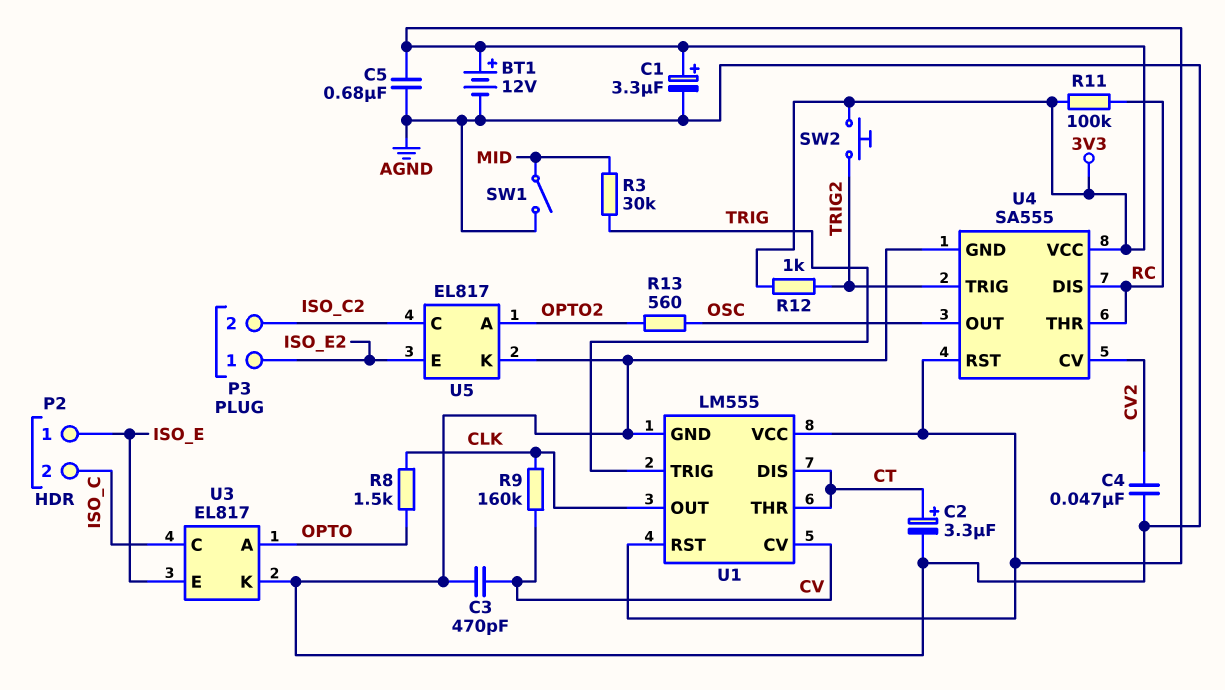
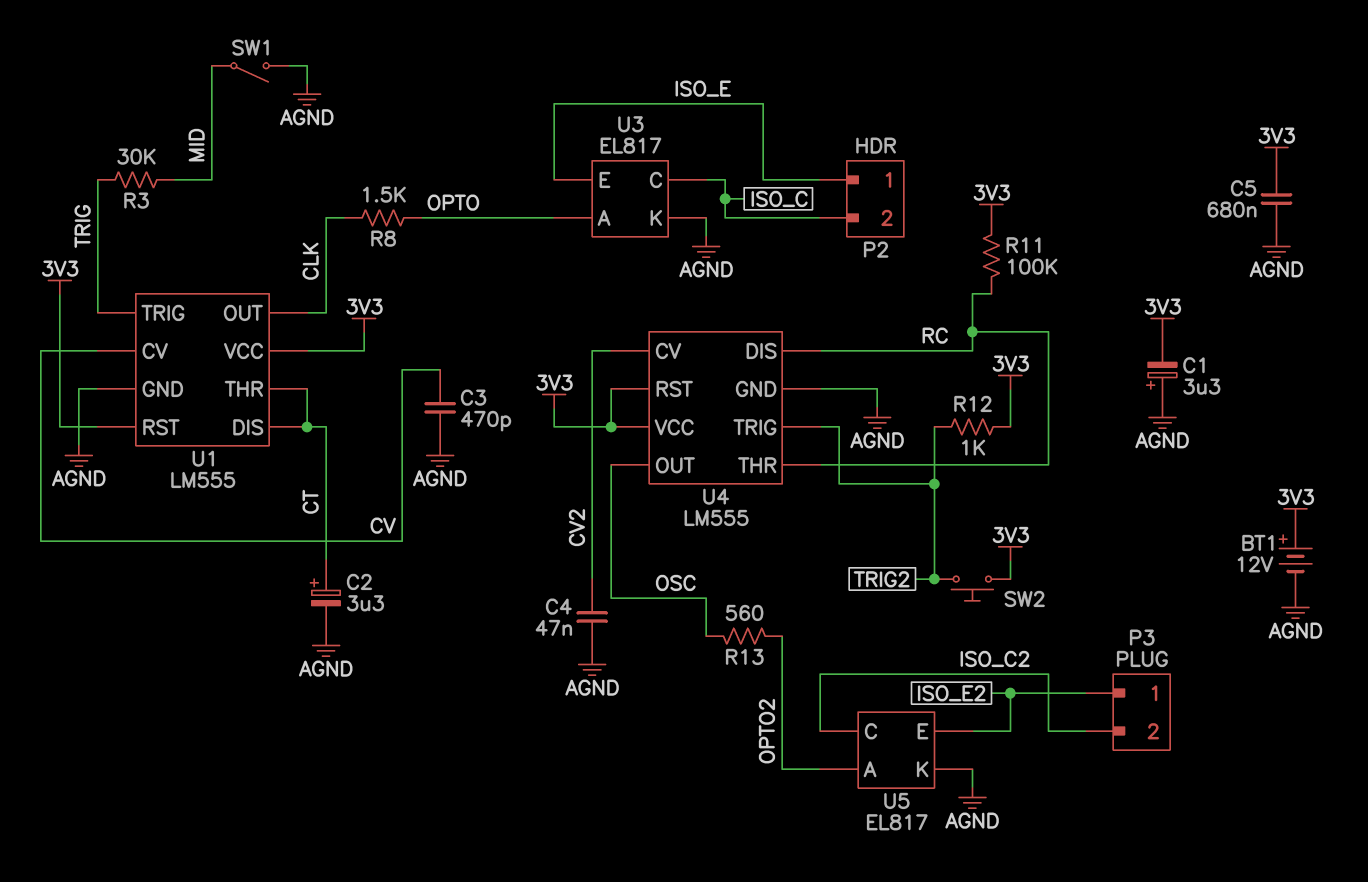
C1: 3.3uF (plus 3V3, minus AGND) -> 3.3uF (plus AGND, minus 3V3)
R9: 160k (CLK, CV) -> none
U4: SA555 -> LM555

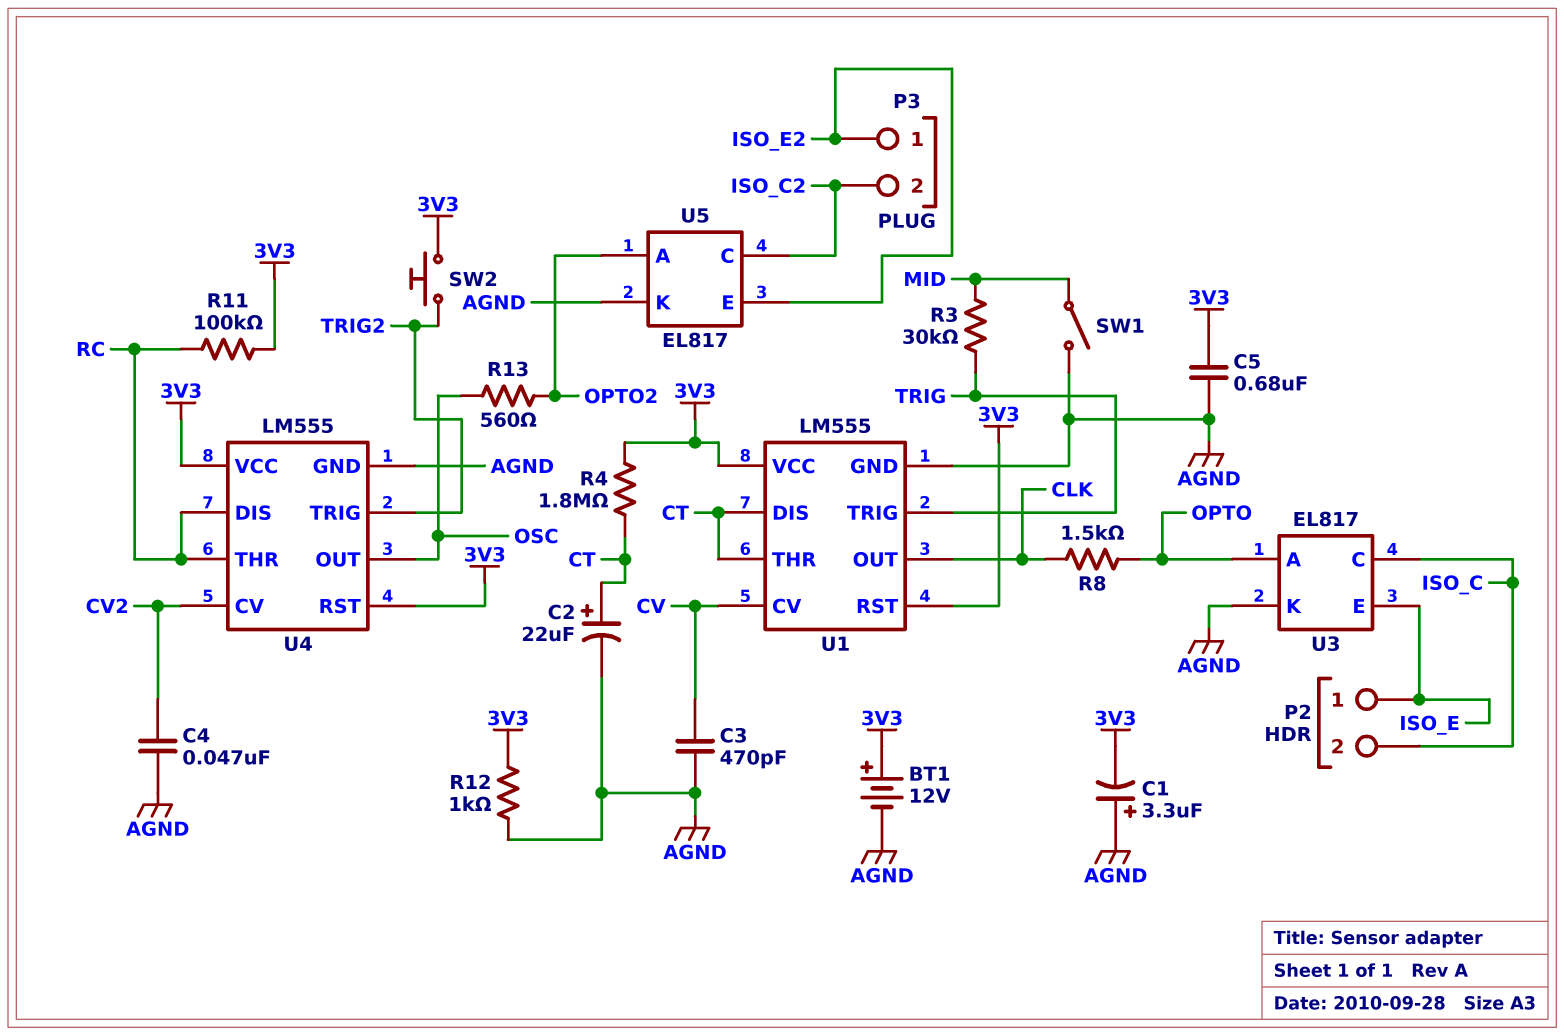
C2: 3.3uF (plus CT, minus AGND) -> 22uF (plus CT, minus AGND)
R4: none -> 1.8M (3V3, CT)
R12: 1k (3V3, TRIG2) -> 1k (3V3, AGND)

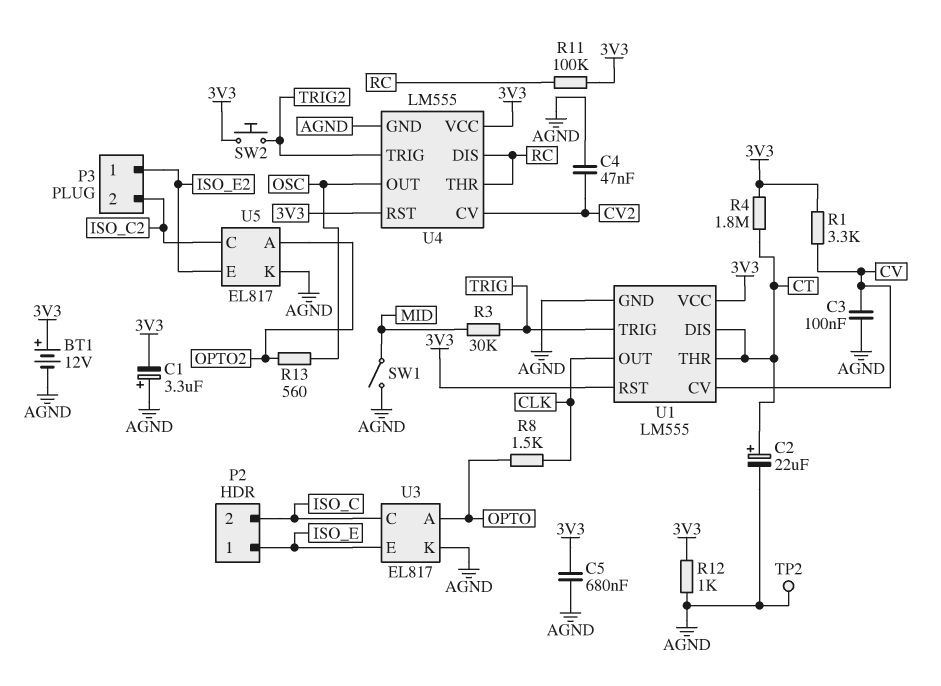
C3: 470pF (AGND, CV) -> 100nF (AGND, CV)
R1: none -> 3.3k (3V3, CV)
TP2: none -> test point (AGND)

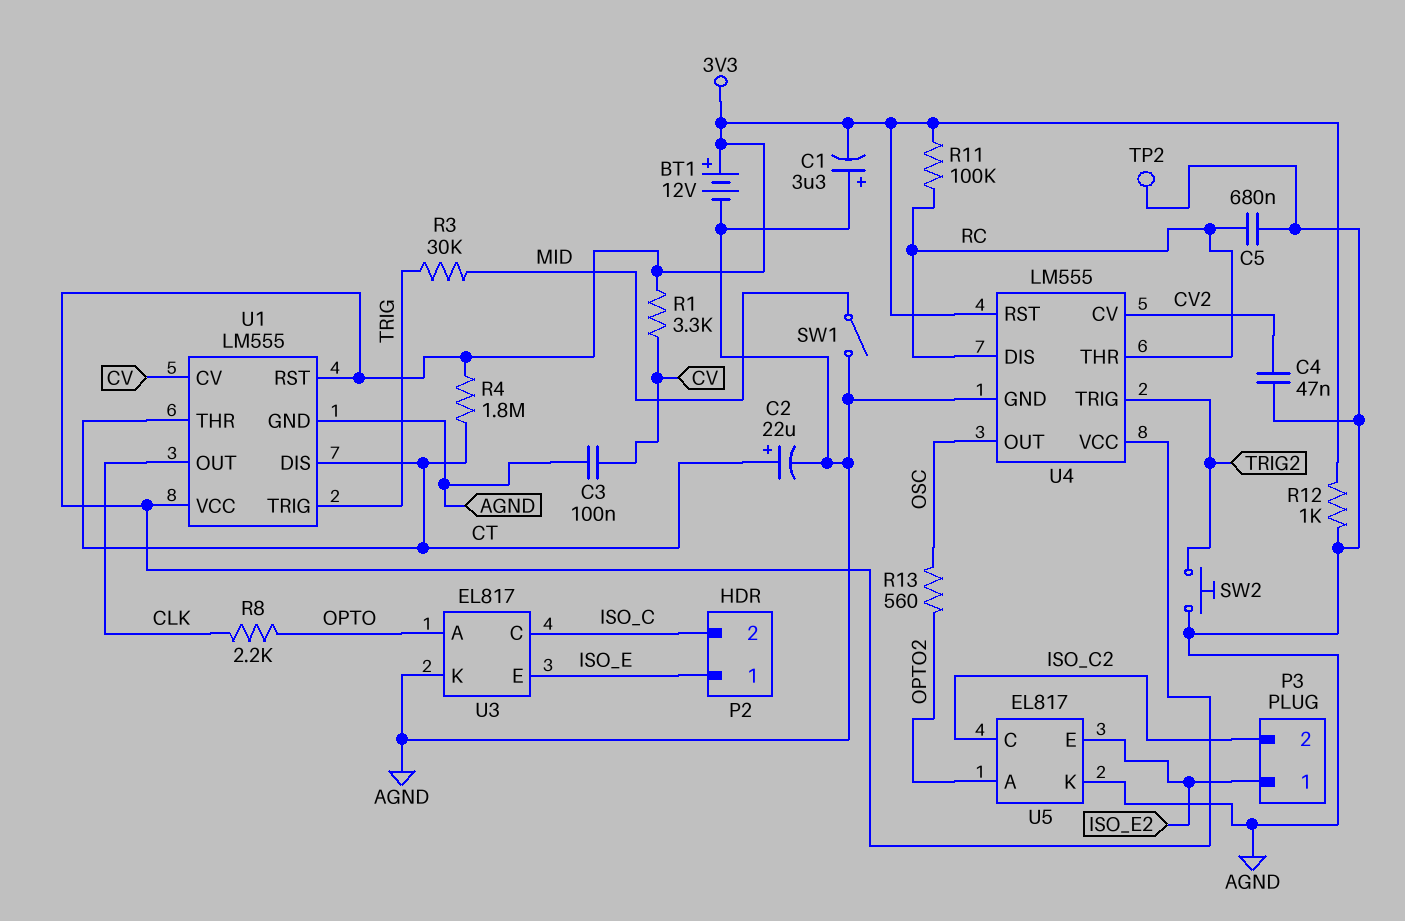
C5: 680nF (3V3, AGND) -> 680nF (AGND, RC)
R8: 1.5k (CLK, OPTO) -> 2.2k (CLK, OPTO)
SW2: button (3V3, TRIG2) -> button (AGND, TRIG2)

